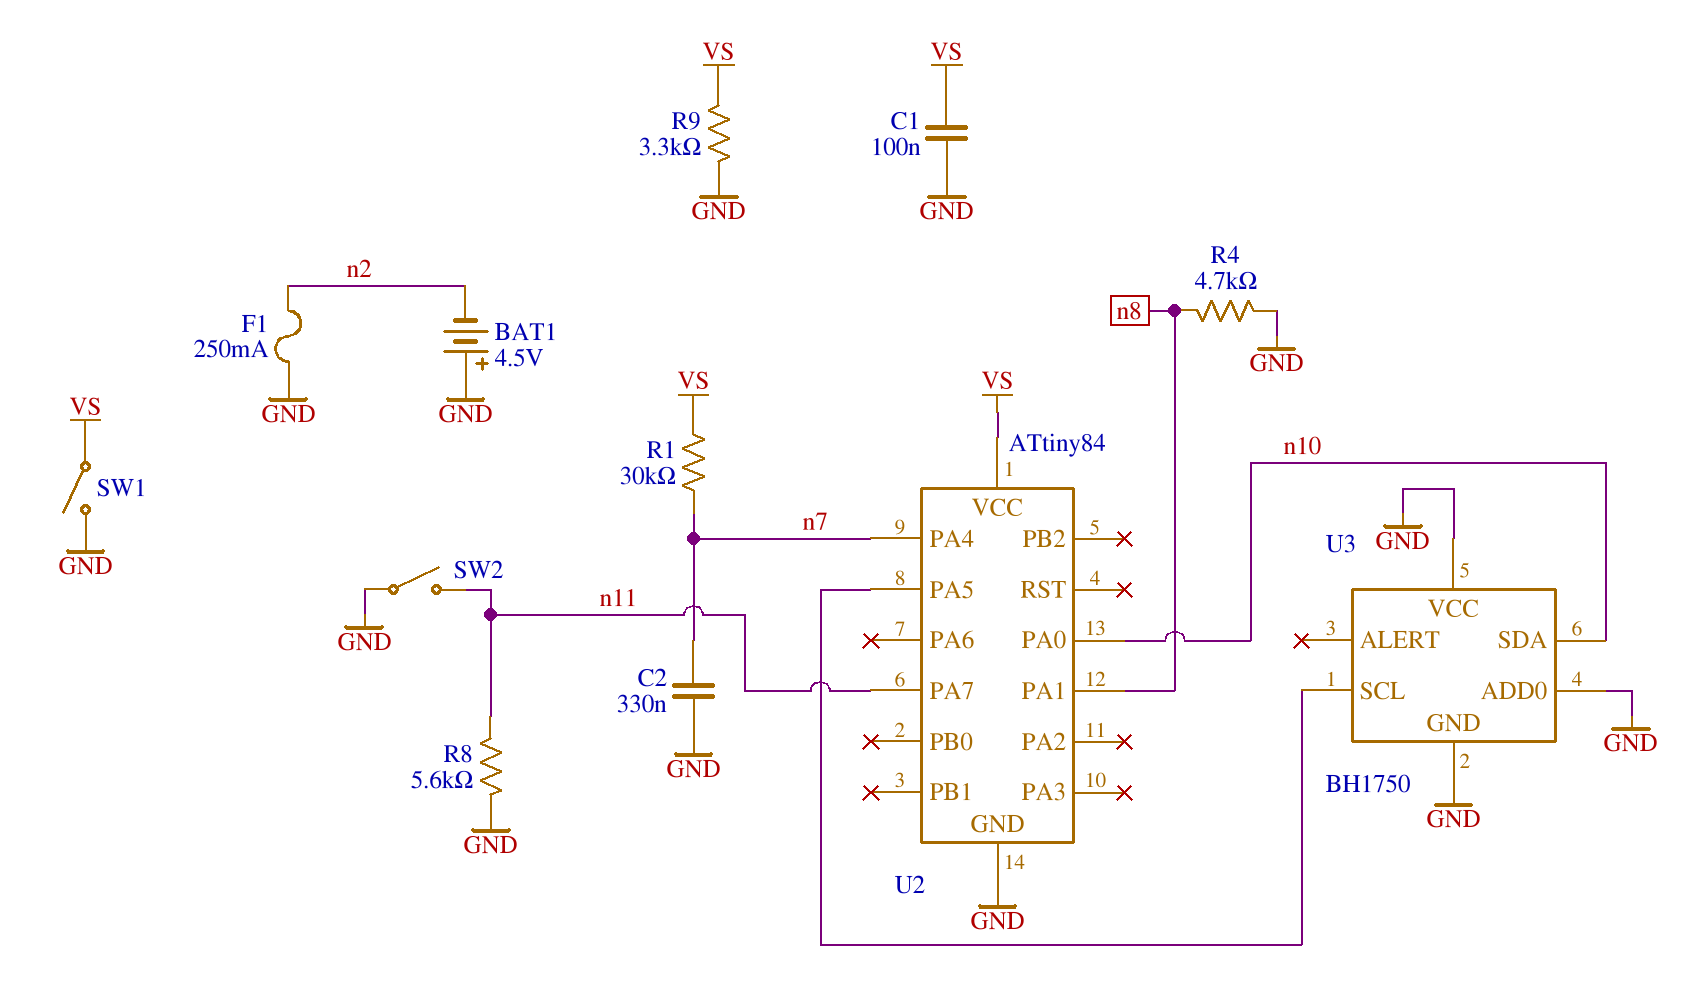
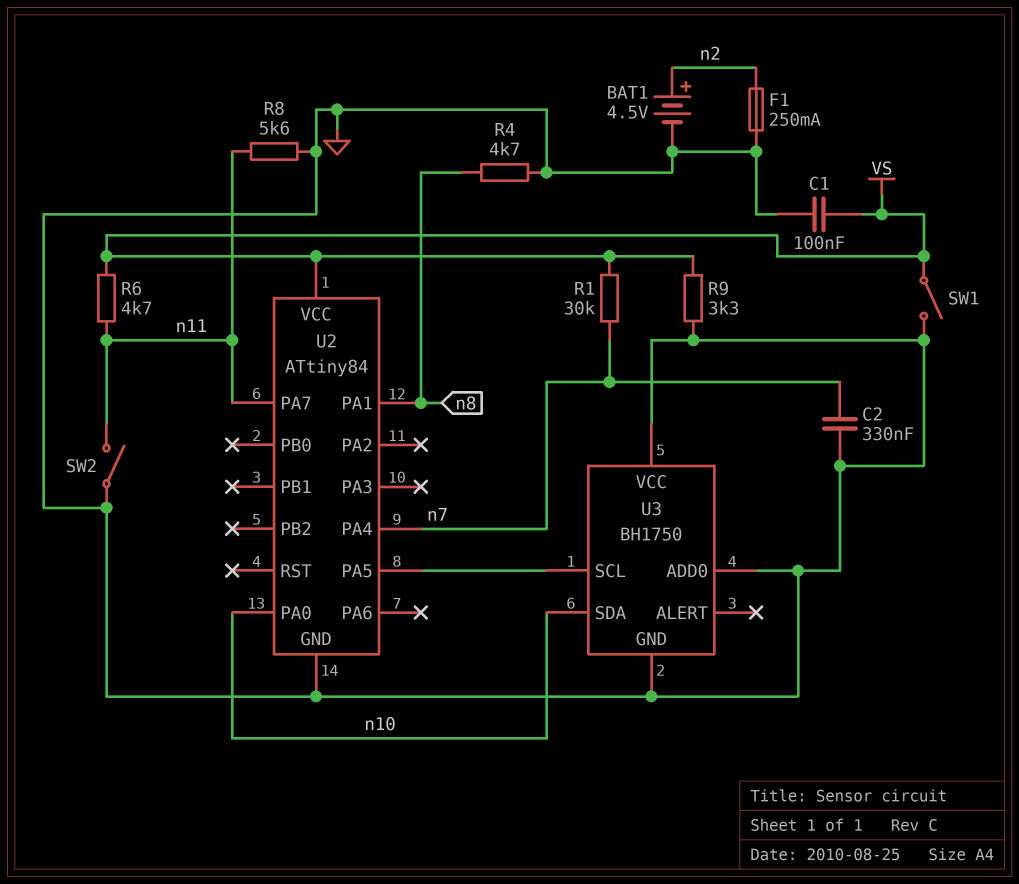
BAT1: 4.5V (plus GND, minus n2) -> 4.5V (plus n2, minus GND)
R6: none -> 4.7k (VS, n11)

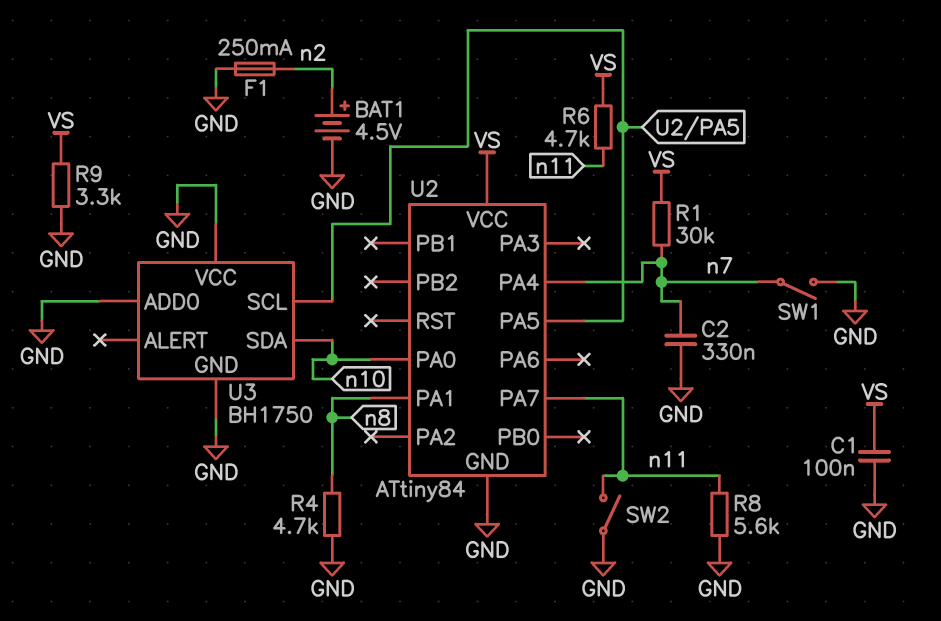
SW1: switch (GND, VS) -> switch (GND, n7)

